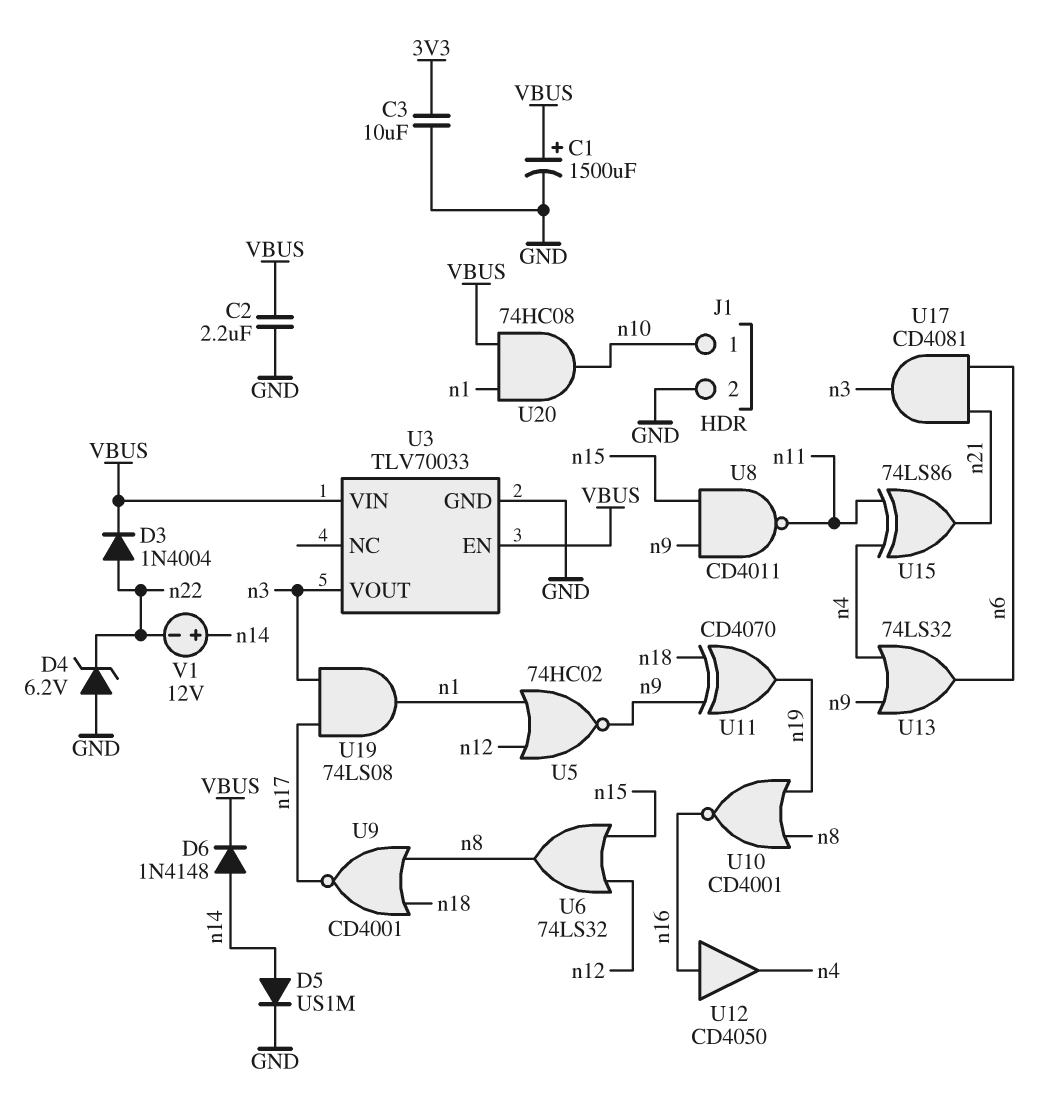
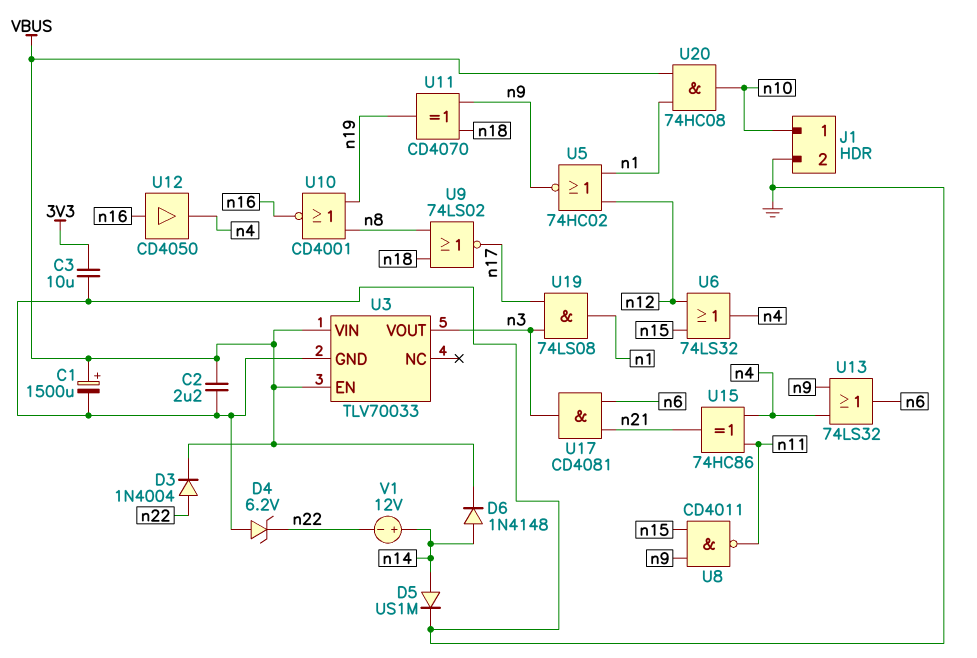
U6: OR 74LS32 (in n12, in n15, out n8) -> OR 74LS32 (in n12, in n15, out n4)
U9: NOR CD4001 (in n8, in n18, out n17) -> NOR 74LS02 (in n8, in n18, out n17)
U15: XOR 74LS86 (in n4, in n11, out n21) -> XOR 74HC86 (in n4, in n11, out n21)

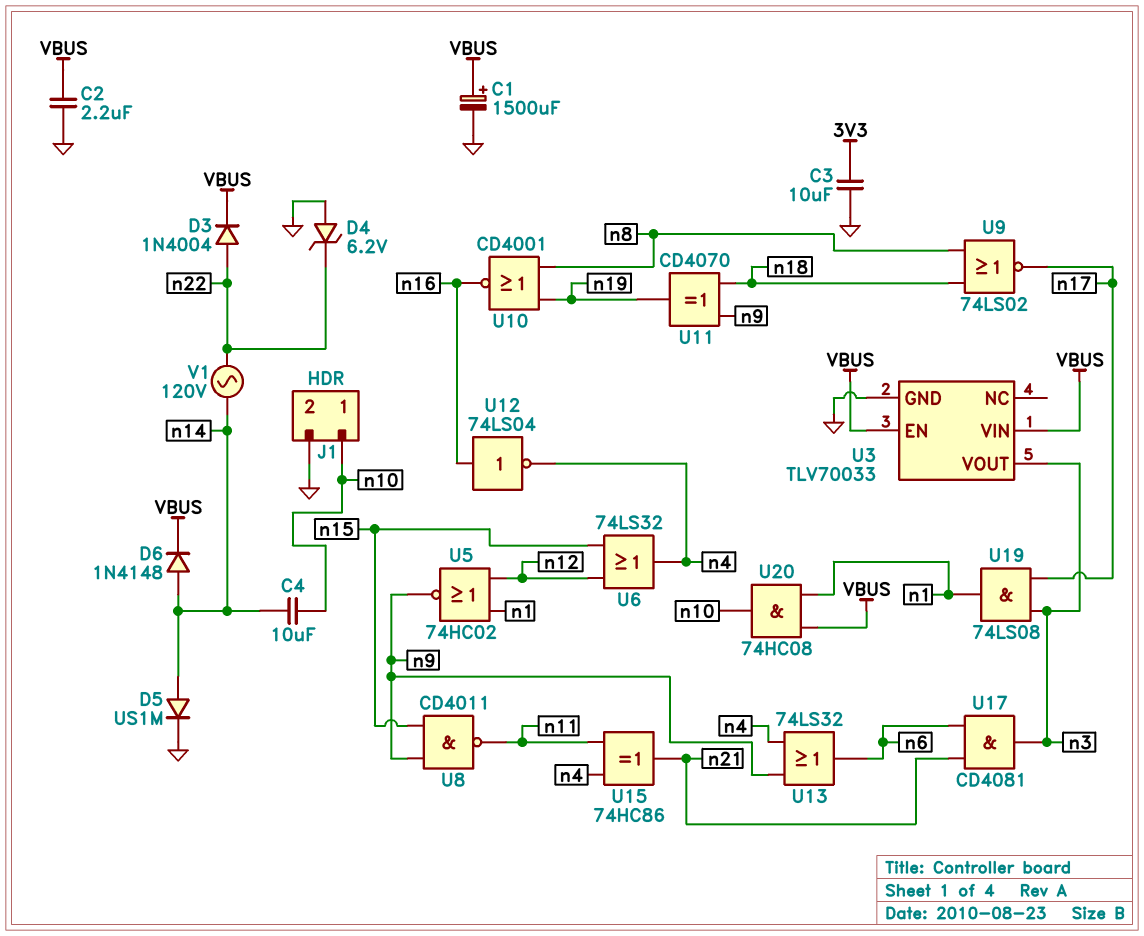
C4: none -> 10uF (n10, n14)
U12: buffer CD4050 (in n16, out n4) -> NOT 74LS04 (in n16, out n4)
V1: 12V (plus n14, minus n22) -> AC 120V (n14, n22)

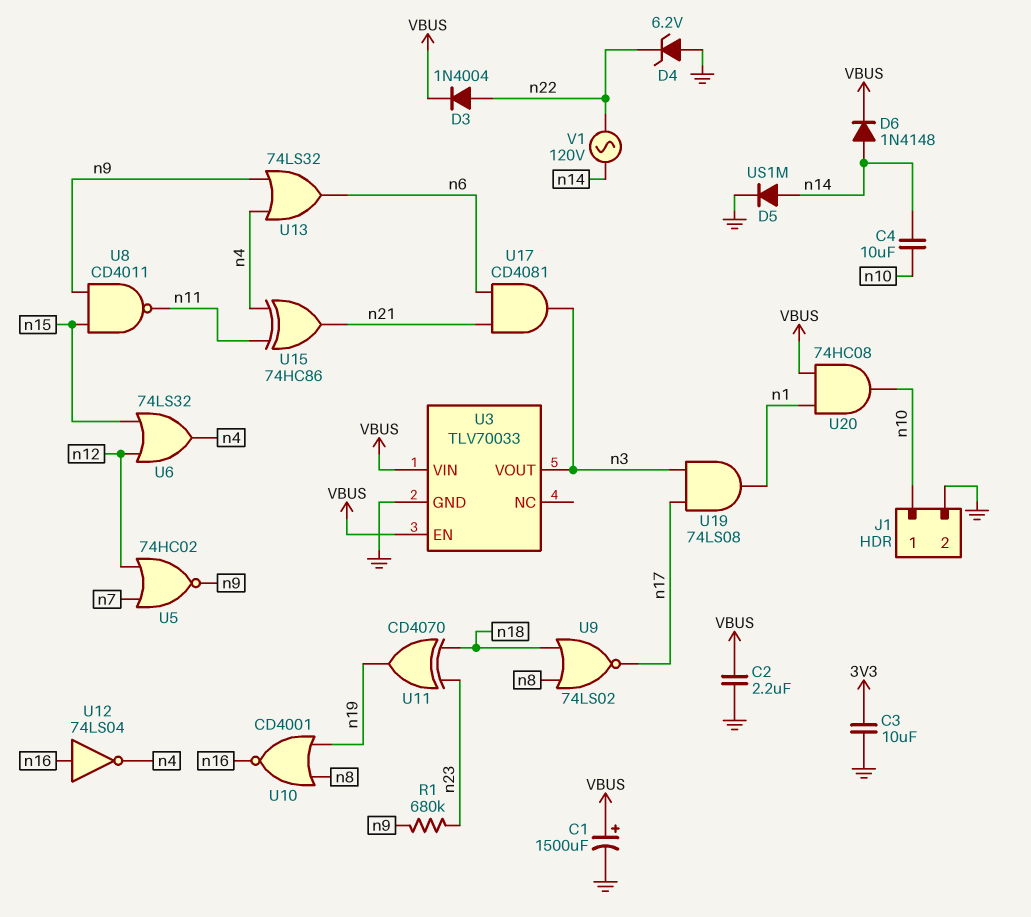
R1: none -> 680k (n9, n23)
U5: NOR 74HC02 (in n1, in n12, out n9) -> NOR 74HC02 (in n7, in n12, out n9)
U11: XOR CD4070 (in n9, in n18, out n19) -> XOR CD4070 (in n18, in n23, out n19)

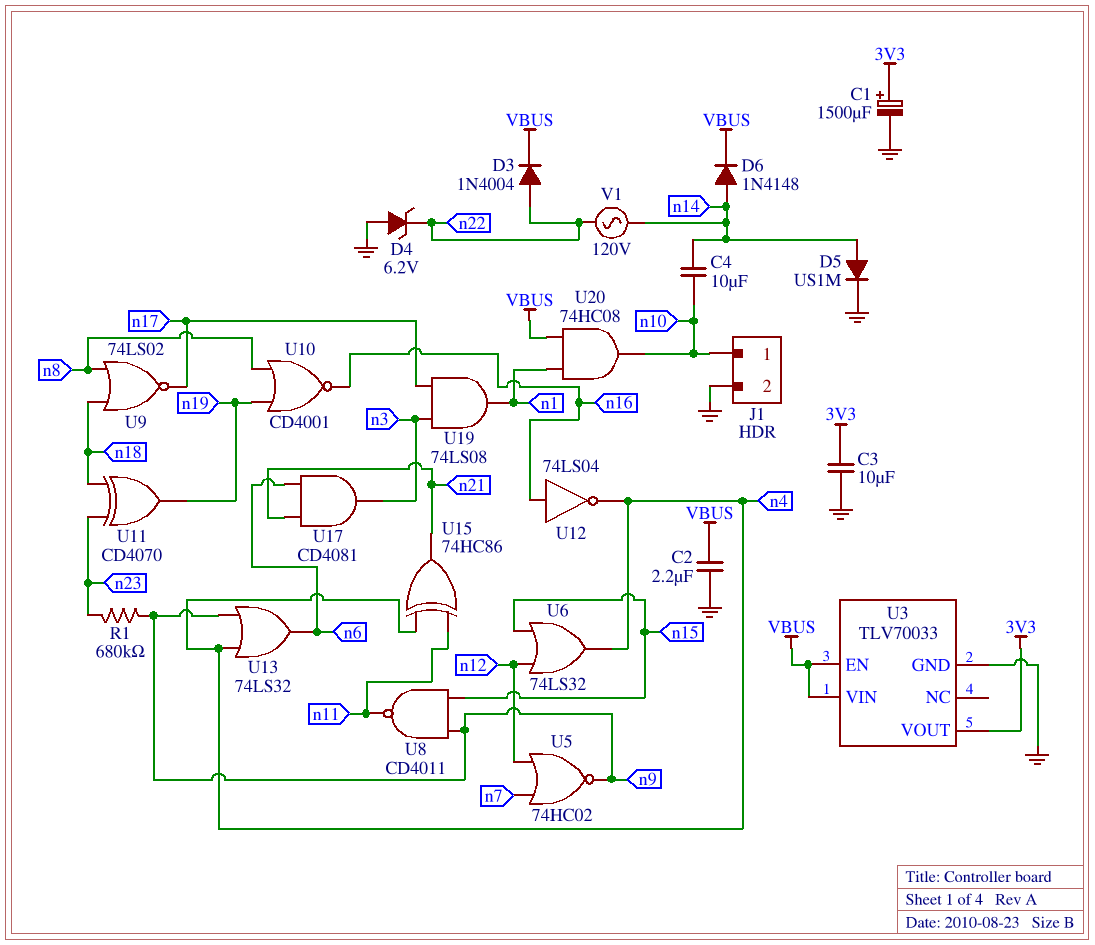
C1: 1500uF (plus VBUS, minus GND) -> 1500uF (plus 3V3, minus GND)
U3 pin VOUT: n3 -> 3V3

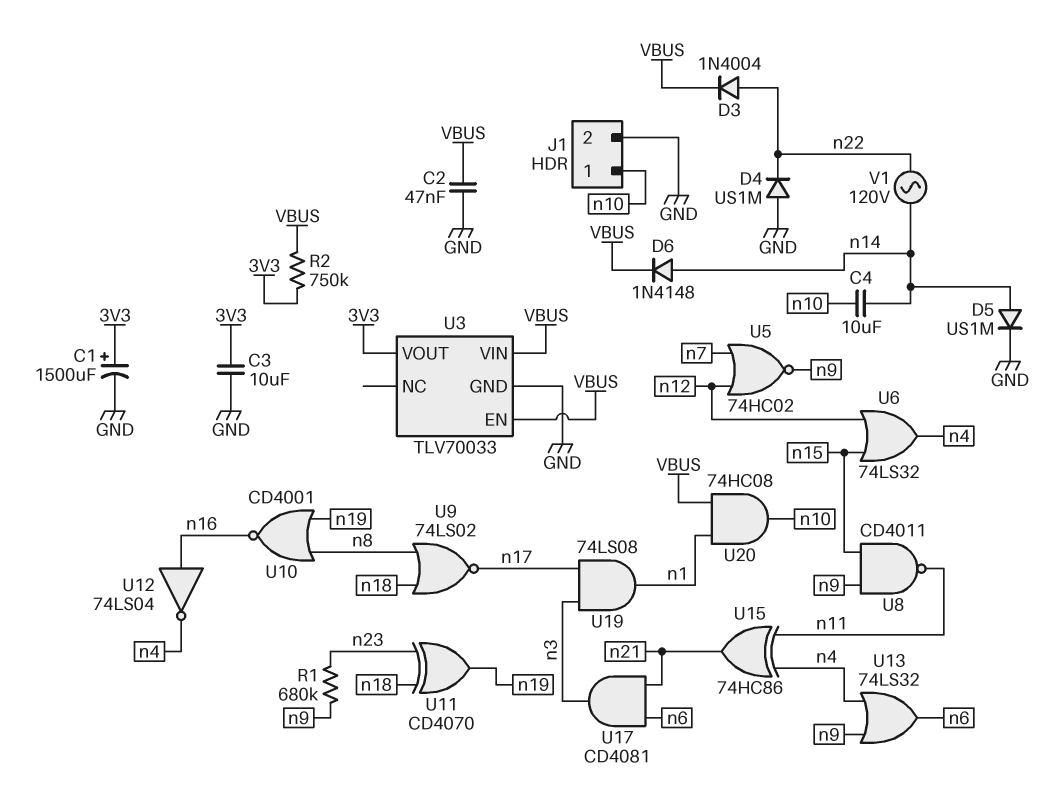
C2: 2.2uF (GND, VBUS) -> 47nF (GND, VBUS)
D4: zener 6.2V (A GND, K n22) -> diode US1M (A GND, K n22)
R2: none -> 750k (3V3, VBUS)

